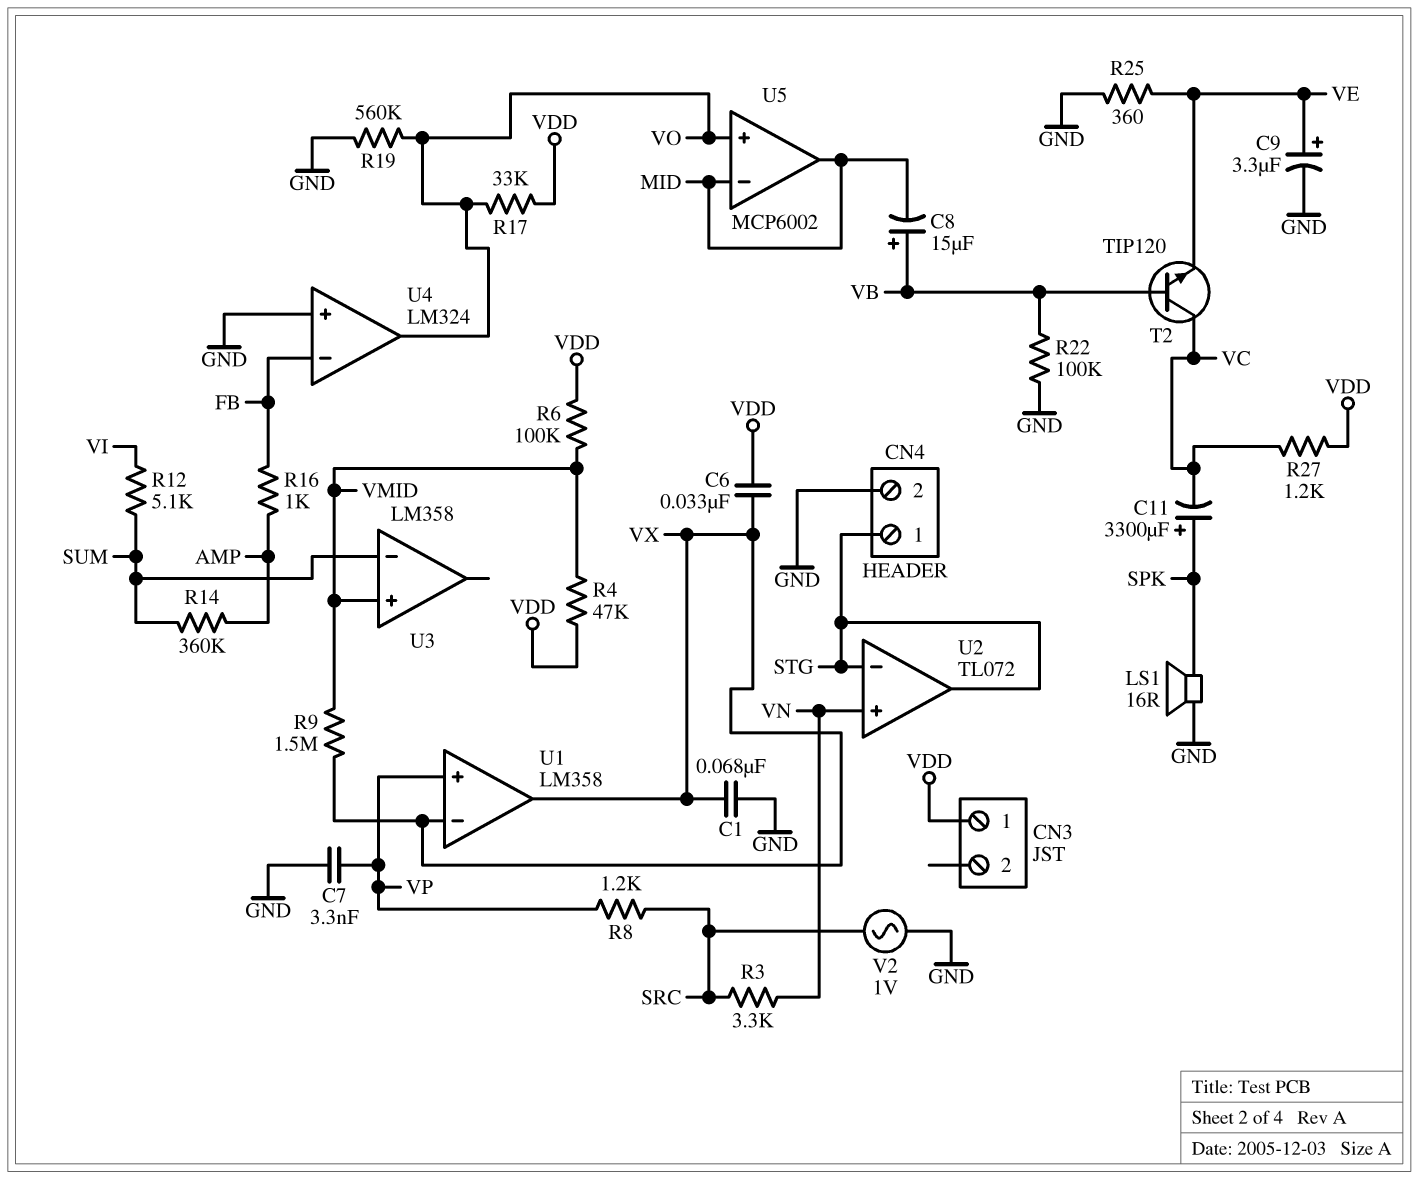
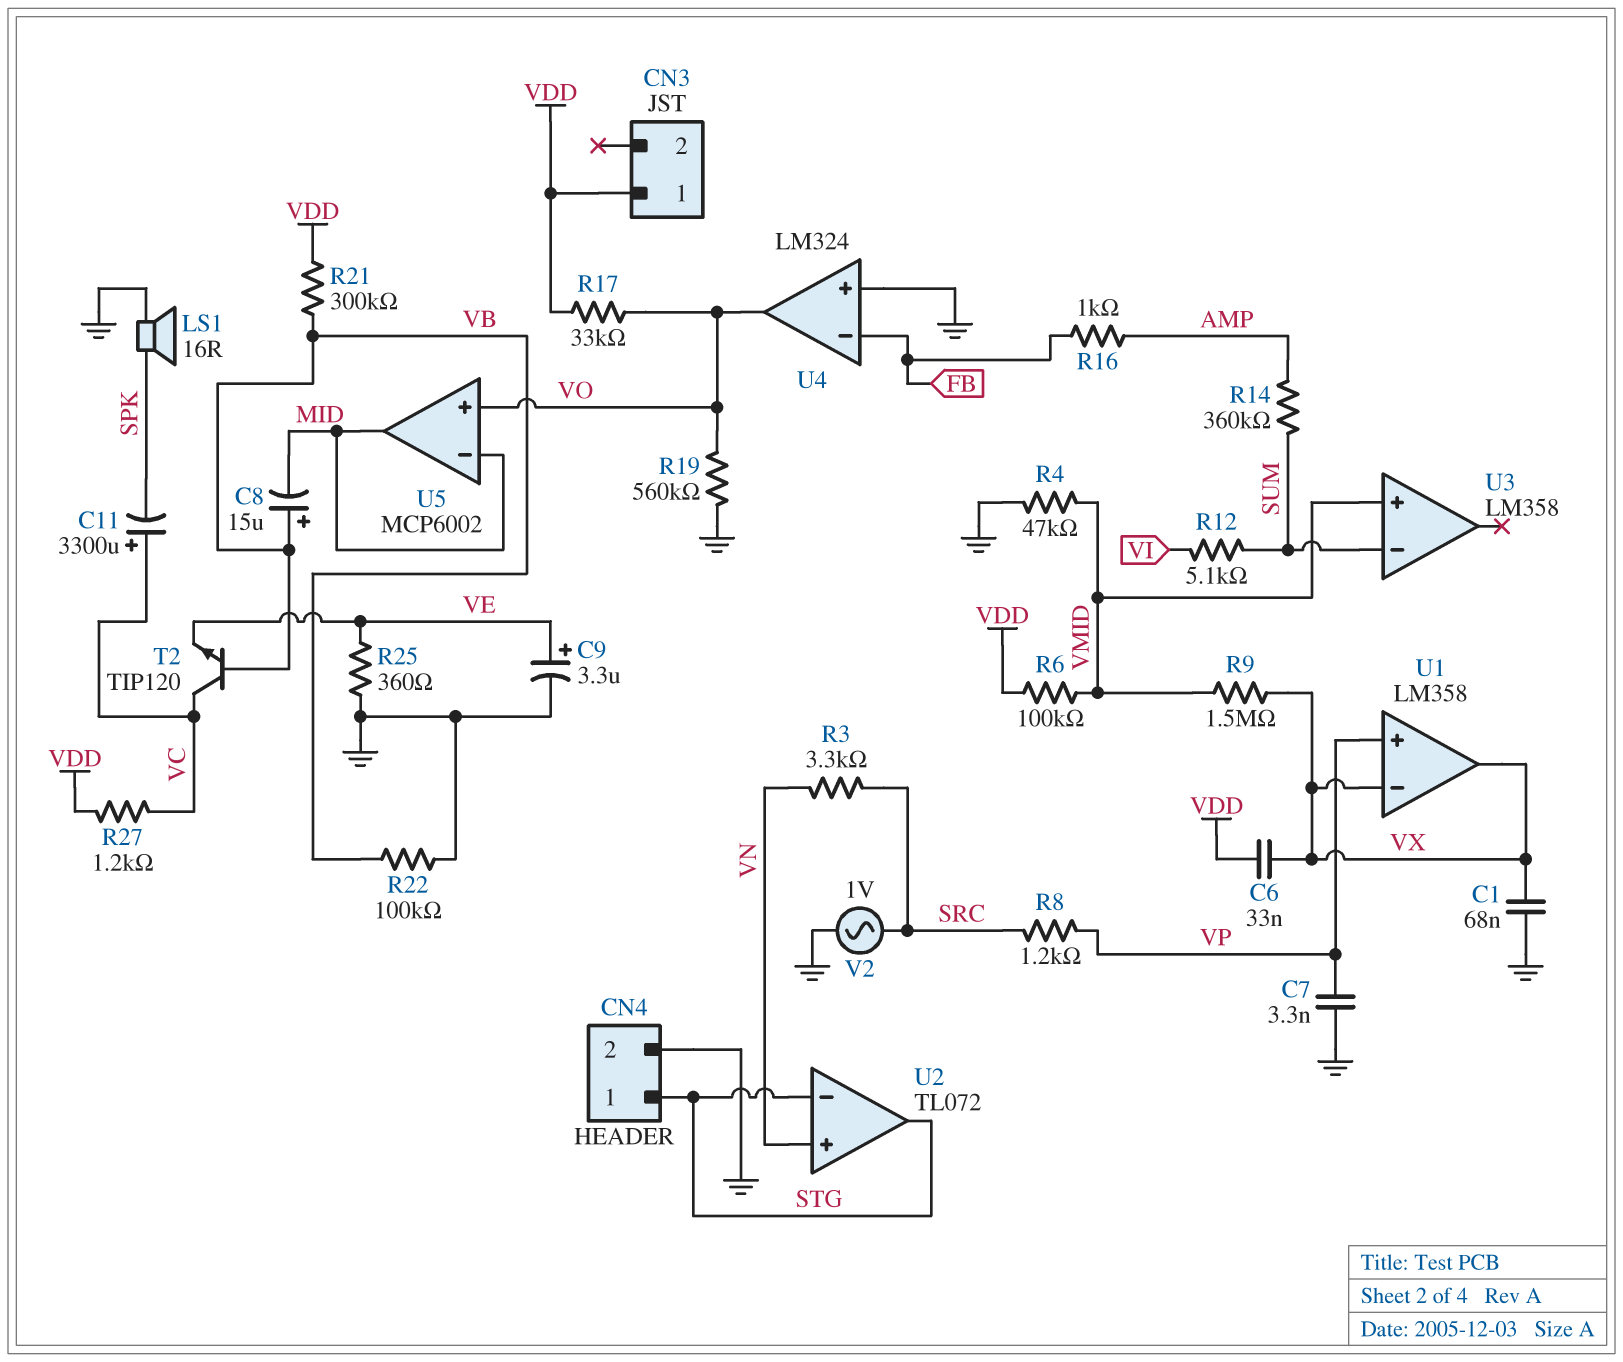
C11: 3300uF (plus SPK, minus VC) -> 3300uF (plus VC, minus SPK)
R4: 47k (VDD, VMID) -> 47k (GND, VMID)
R21: none -> 300k (VB, VDD)

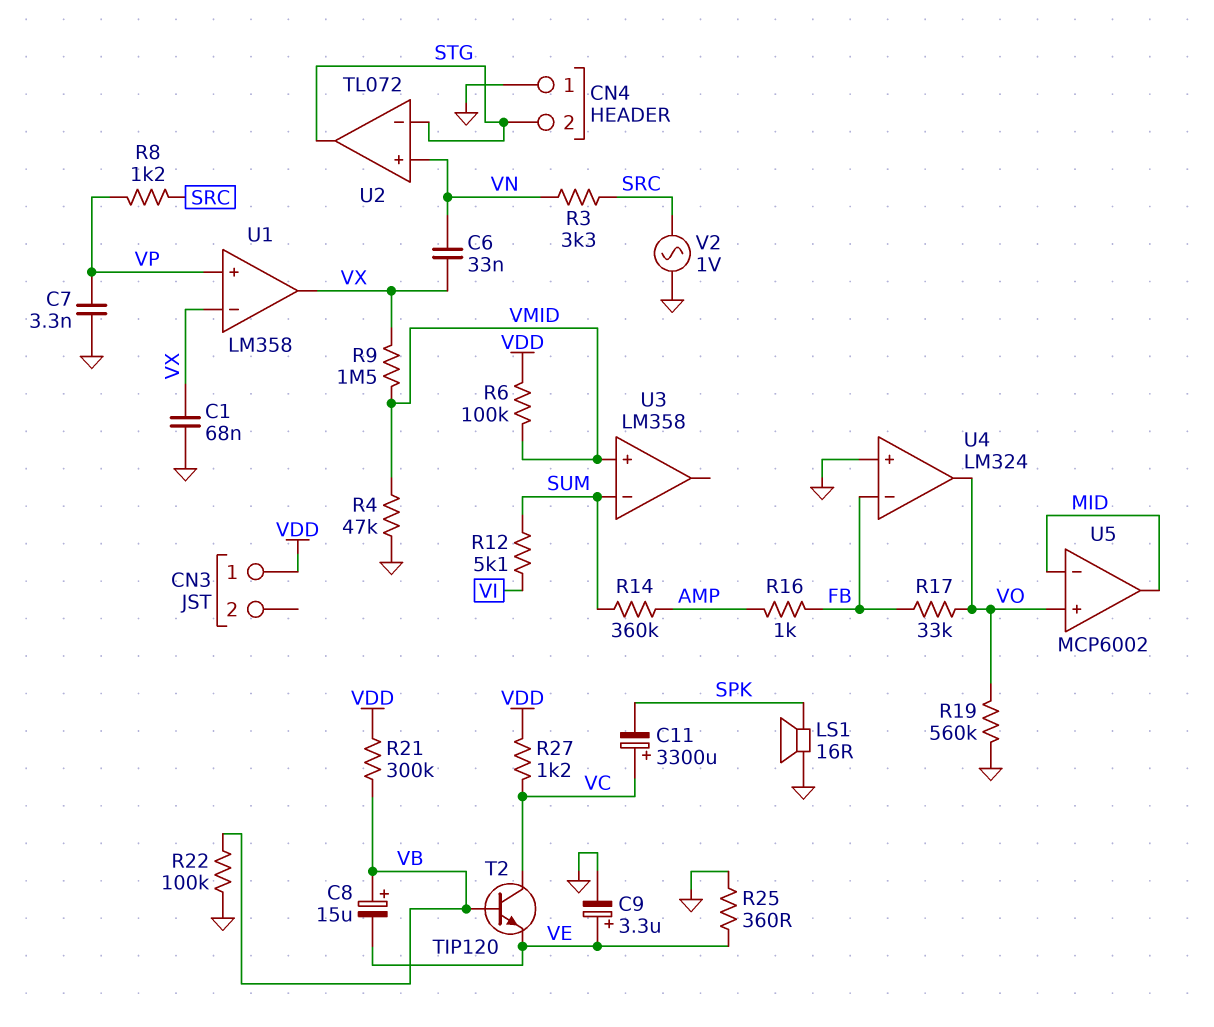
C6: 33nF (VDD, VX) -> 33nF (VN, VX)
C8: 15uF (plus VB, minus MID) -> 15uF (plus VB, minus VE)
CN4 pin 1: STG -> GND
CN4 pin 2: GND -> STG
R17: 33k (VDD, VO) -> 33k (FB, VO)

